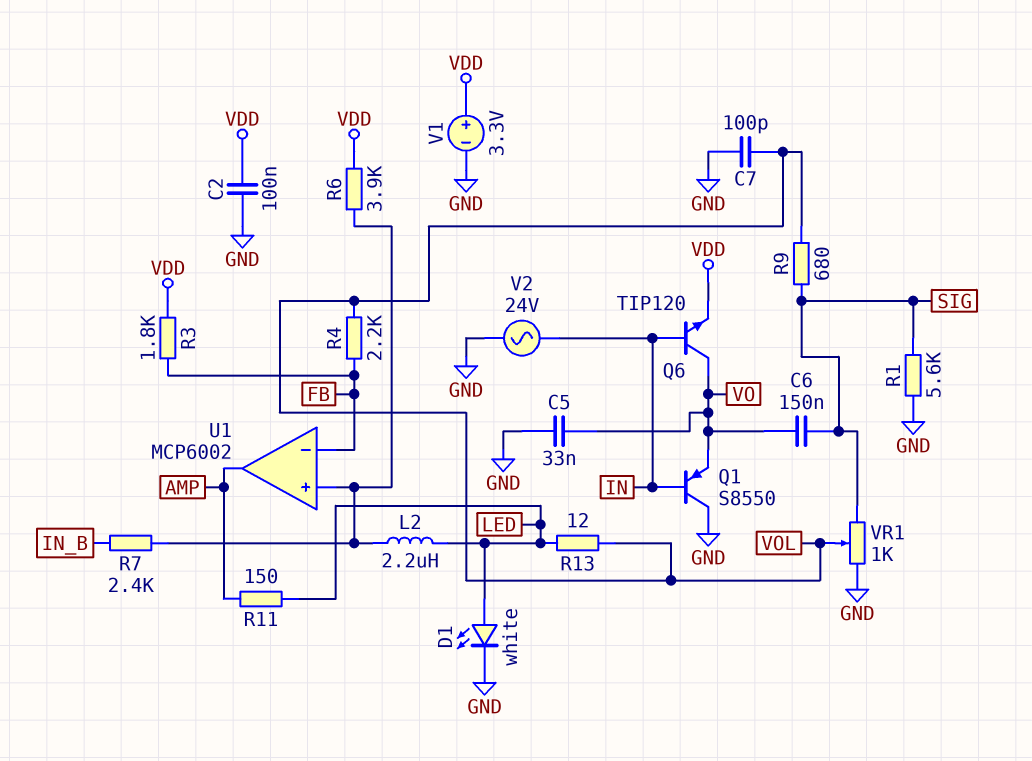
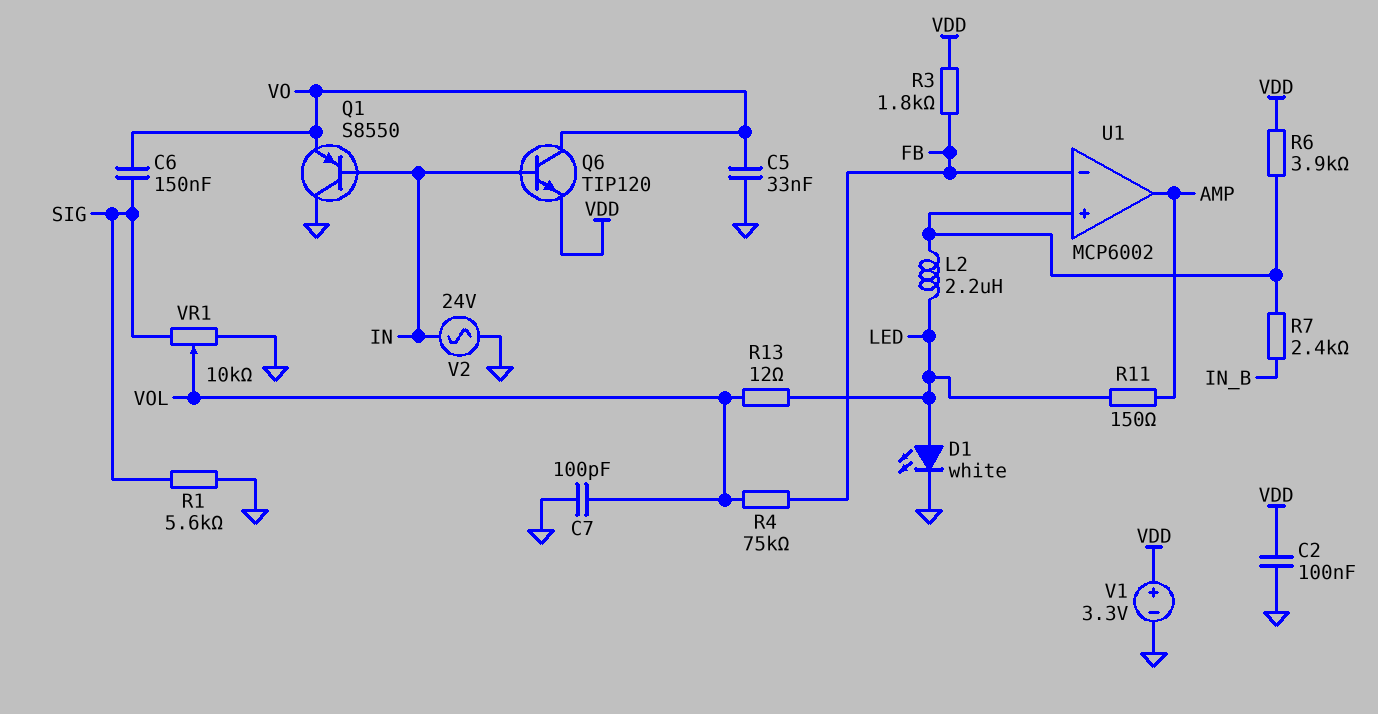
R4: 2.2k (FB, VOL) -> 75k (FB, VOL)
R9: 680 (SIG, VOL) -> none
VR1: 1k (GND, SIG, wiper VOL) -> 10k (GND, SIG, wiper VOL)

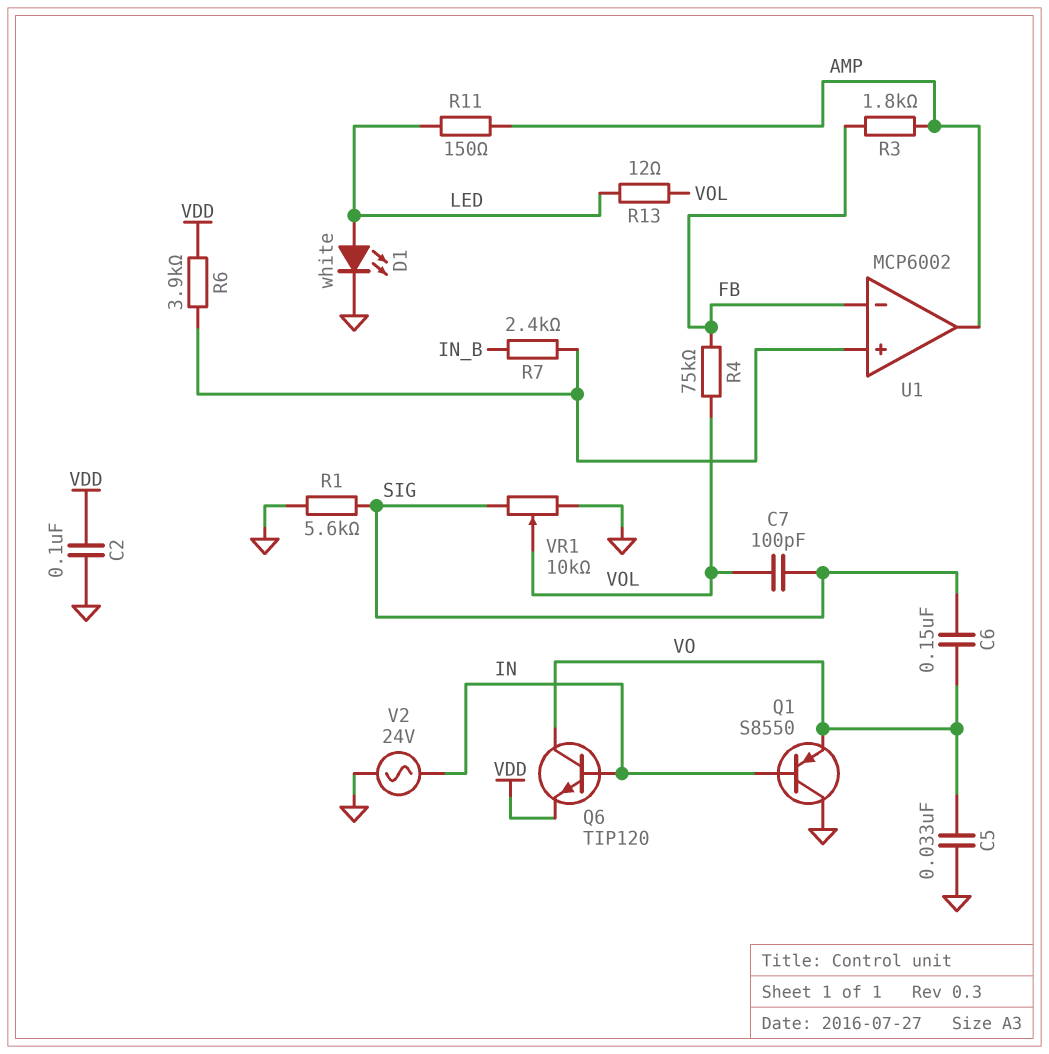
C7: 100pF (GND, VOL) -> 100pF (SIG, VOL)
L2: 2.2uH (LED, U1/in+) -> none
R3: 1.8k (FB, VDD) -> 1.8k (AMP, FB)
V1: 3.3V (plus VDD, minus GND) -> none

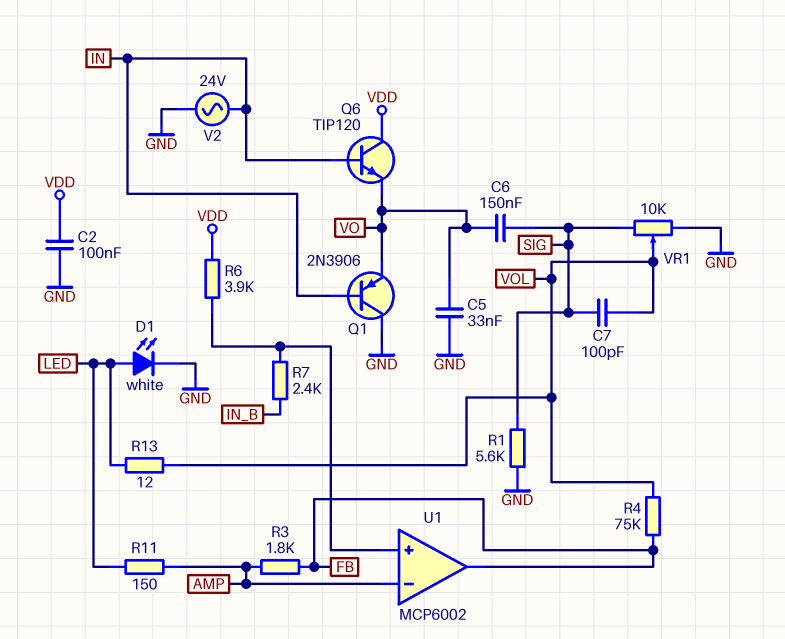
Q1: PNP S8550 (B IN, C GND, E VO) -> PNP 2N3906 (B IN, C GND, E VO)
Q6: NPN TIP120 (B IN, C VO, E VDD) -> NPN TIP120 (B IN, C VDD, E VO)
U1 pin in-: FB -> AMP
U1 pin out: AMP -> FB

